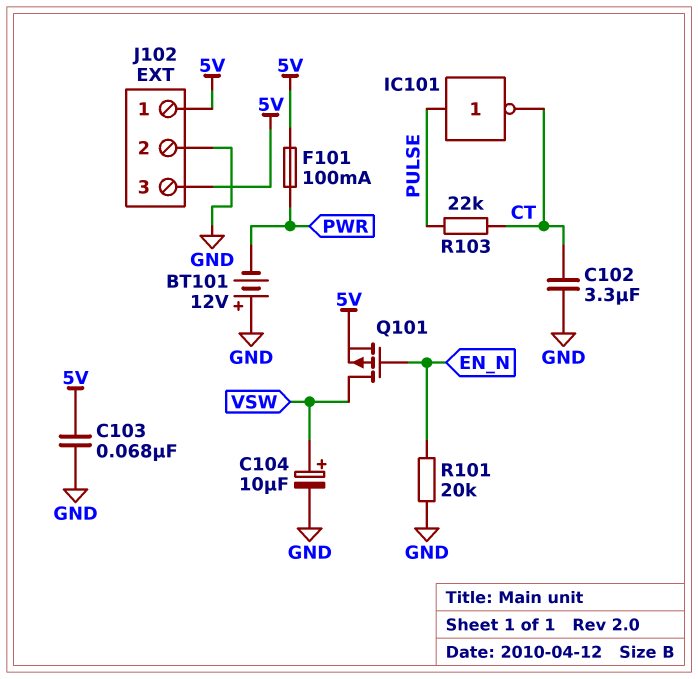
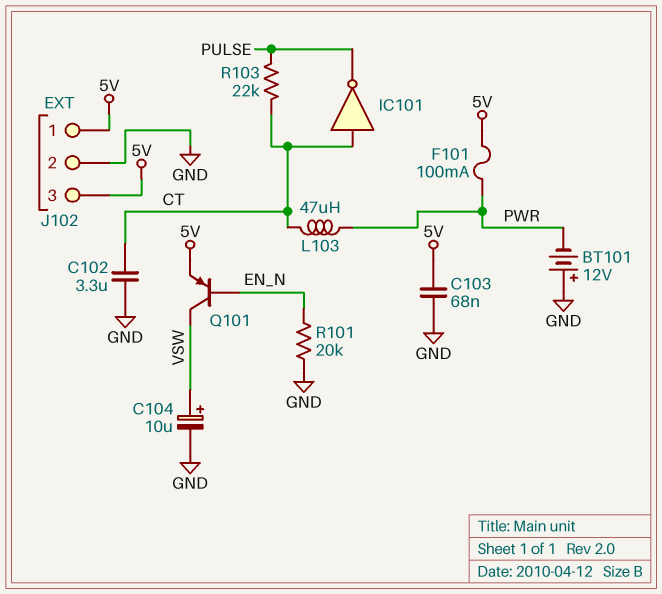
IC101: NOT (in PULSE, out CT) -> NOT (in CT, out PULSE)
L103: none -> 47uH (CT, PWR)
Q101: PMOS (G EN_N, D VSW, S 5V) -> PNP (B EN_N, C VSW, E 5V)

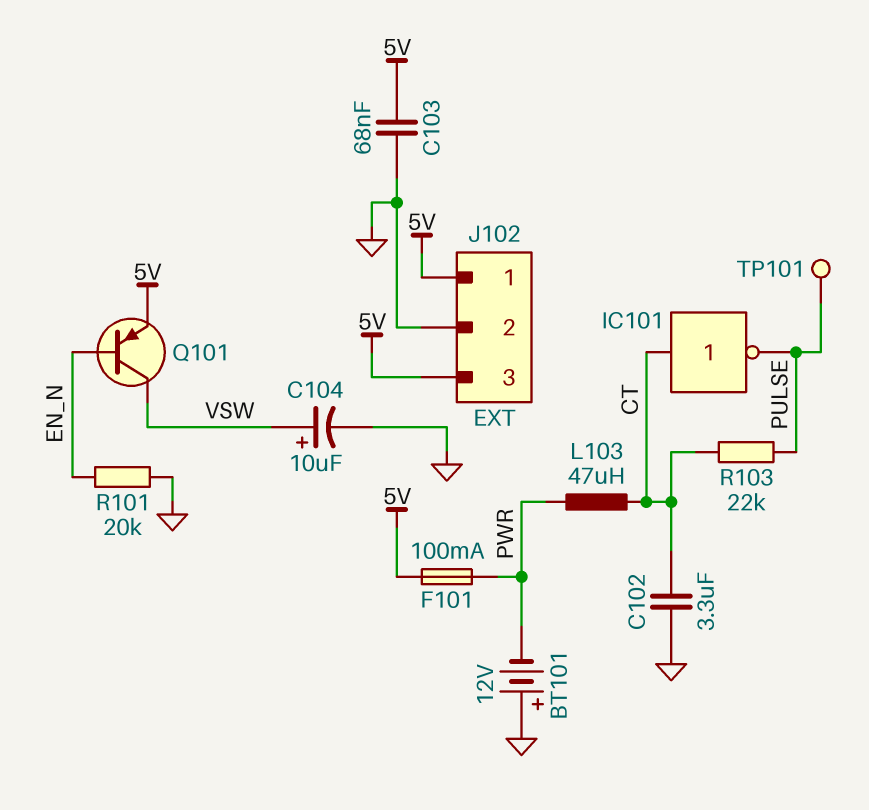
TP101: none -> test point (PULSE)

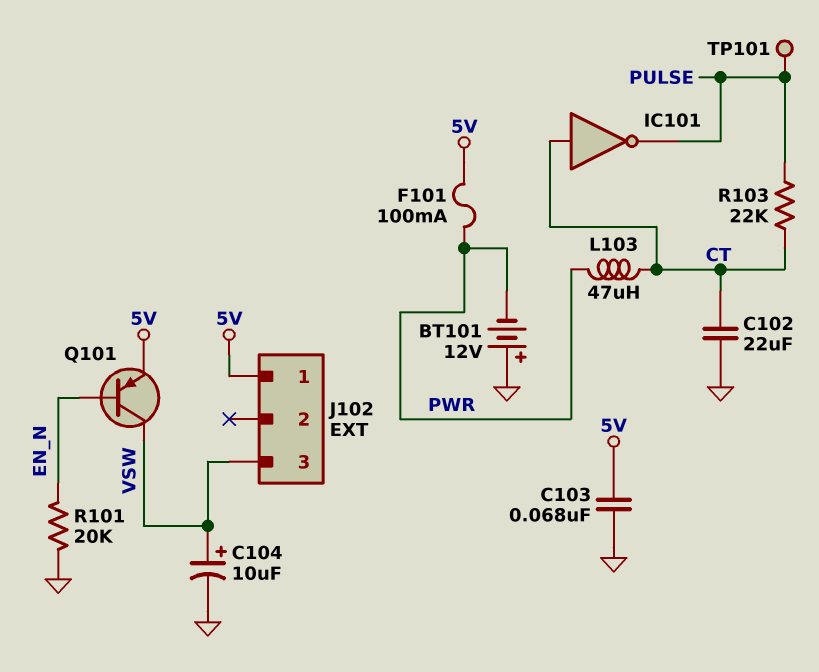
C102: 3.3uF (CT, GND) -> 22uF (CT, GND)
J102 pin 2: GND -> none
J102 pin 3: 5V -> VSW

